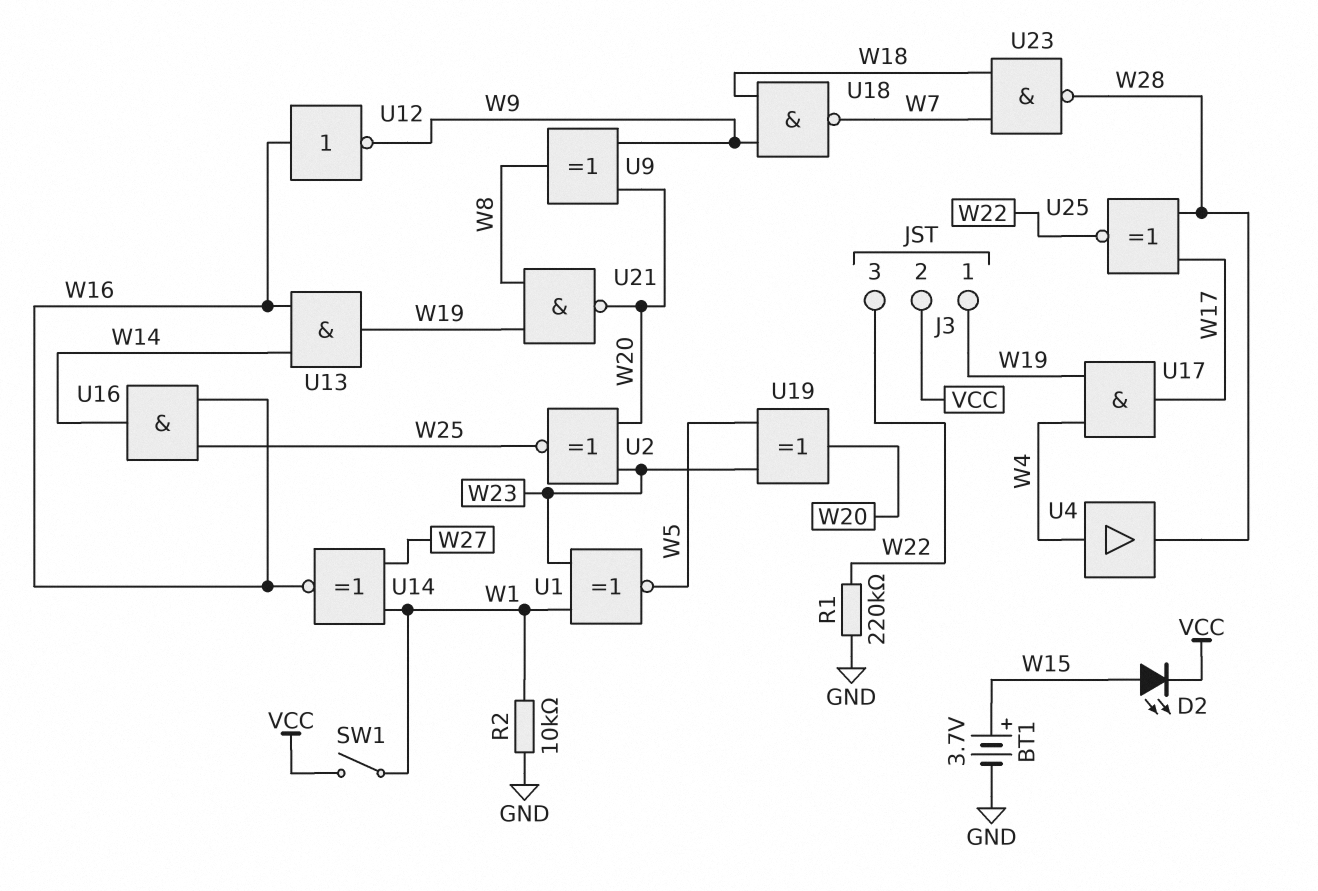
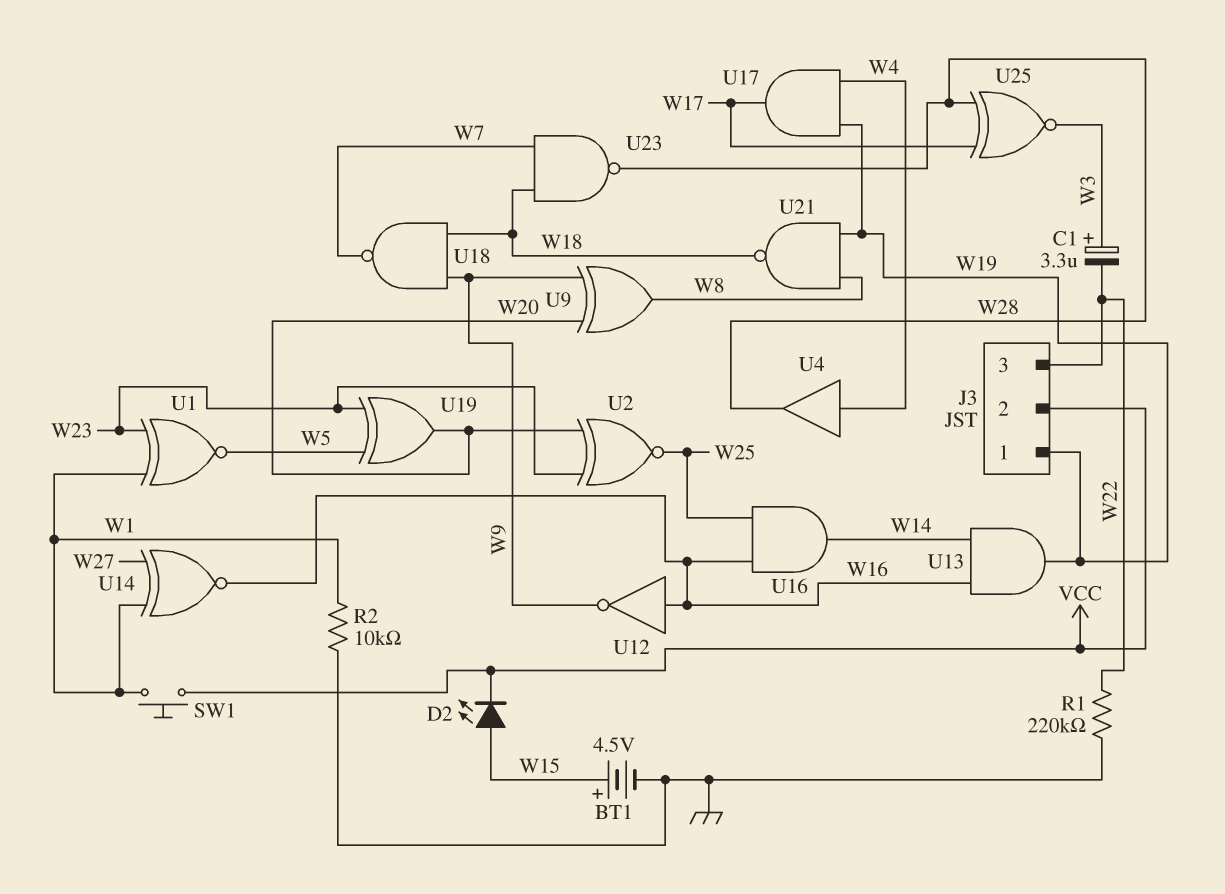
BT1: 3.7V (plus W15, minus GND) -> 4.5V (plus W15, minus GND)
C1: none -> 3.3uF (plus W3, minus W22)
SW1: switch (VCC, W1) -> button (VCC, W1)
U21: NAND (in W8, in W19, out W20) -> NAND (in W8, in W19, out W18)
U25: XNOR (in W17, in W28, out W22) -> XNOR (in W17, in W28, out W3)

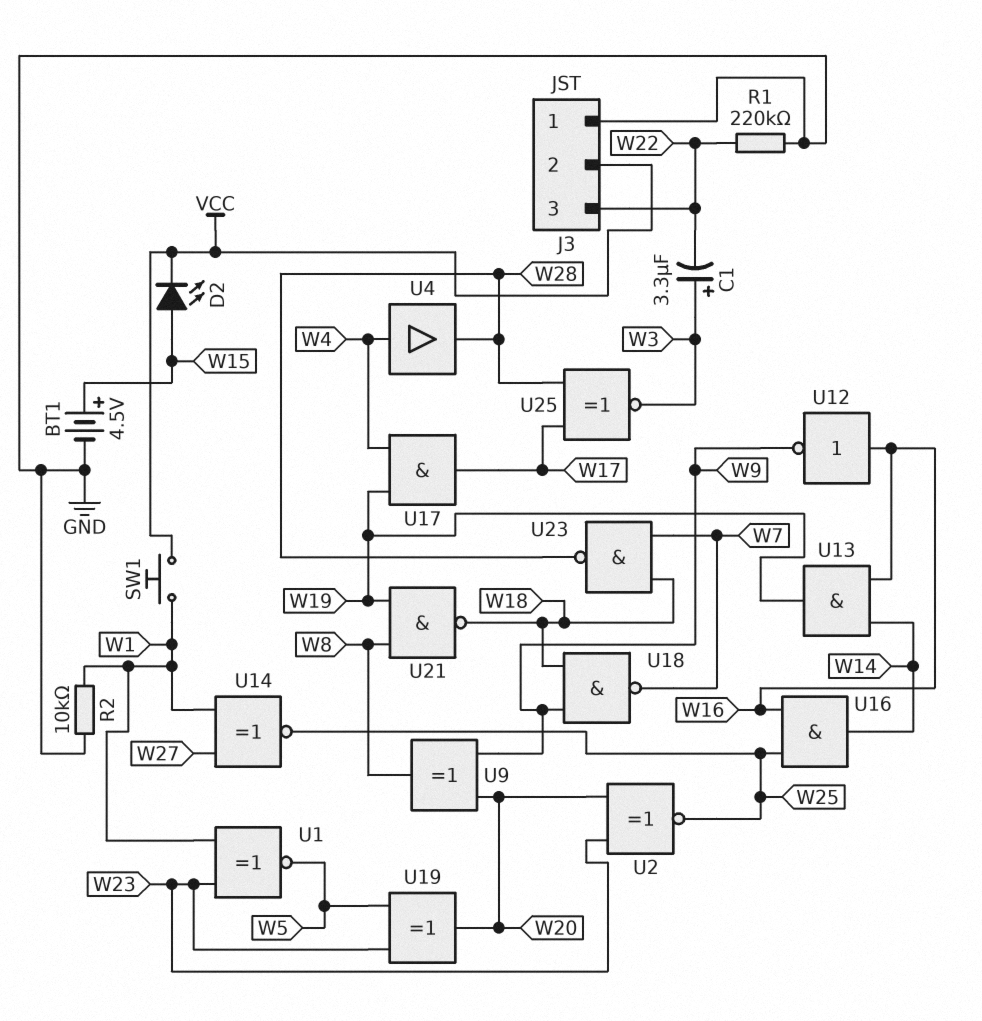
J3 pin 1: W19 -> GND
U14: XNOR (in W1, in W27, out W16) -> XNOR (in W1, in W27, out W25)

